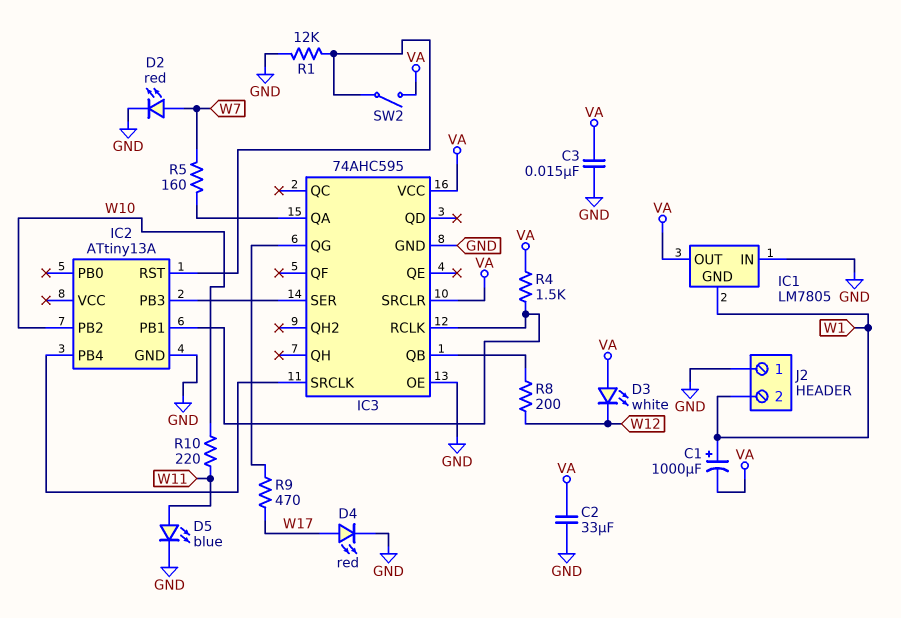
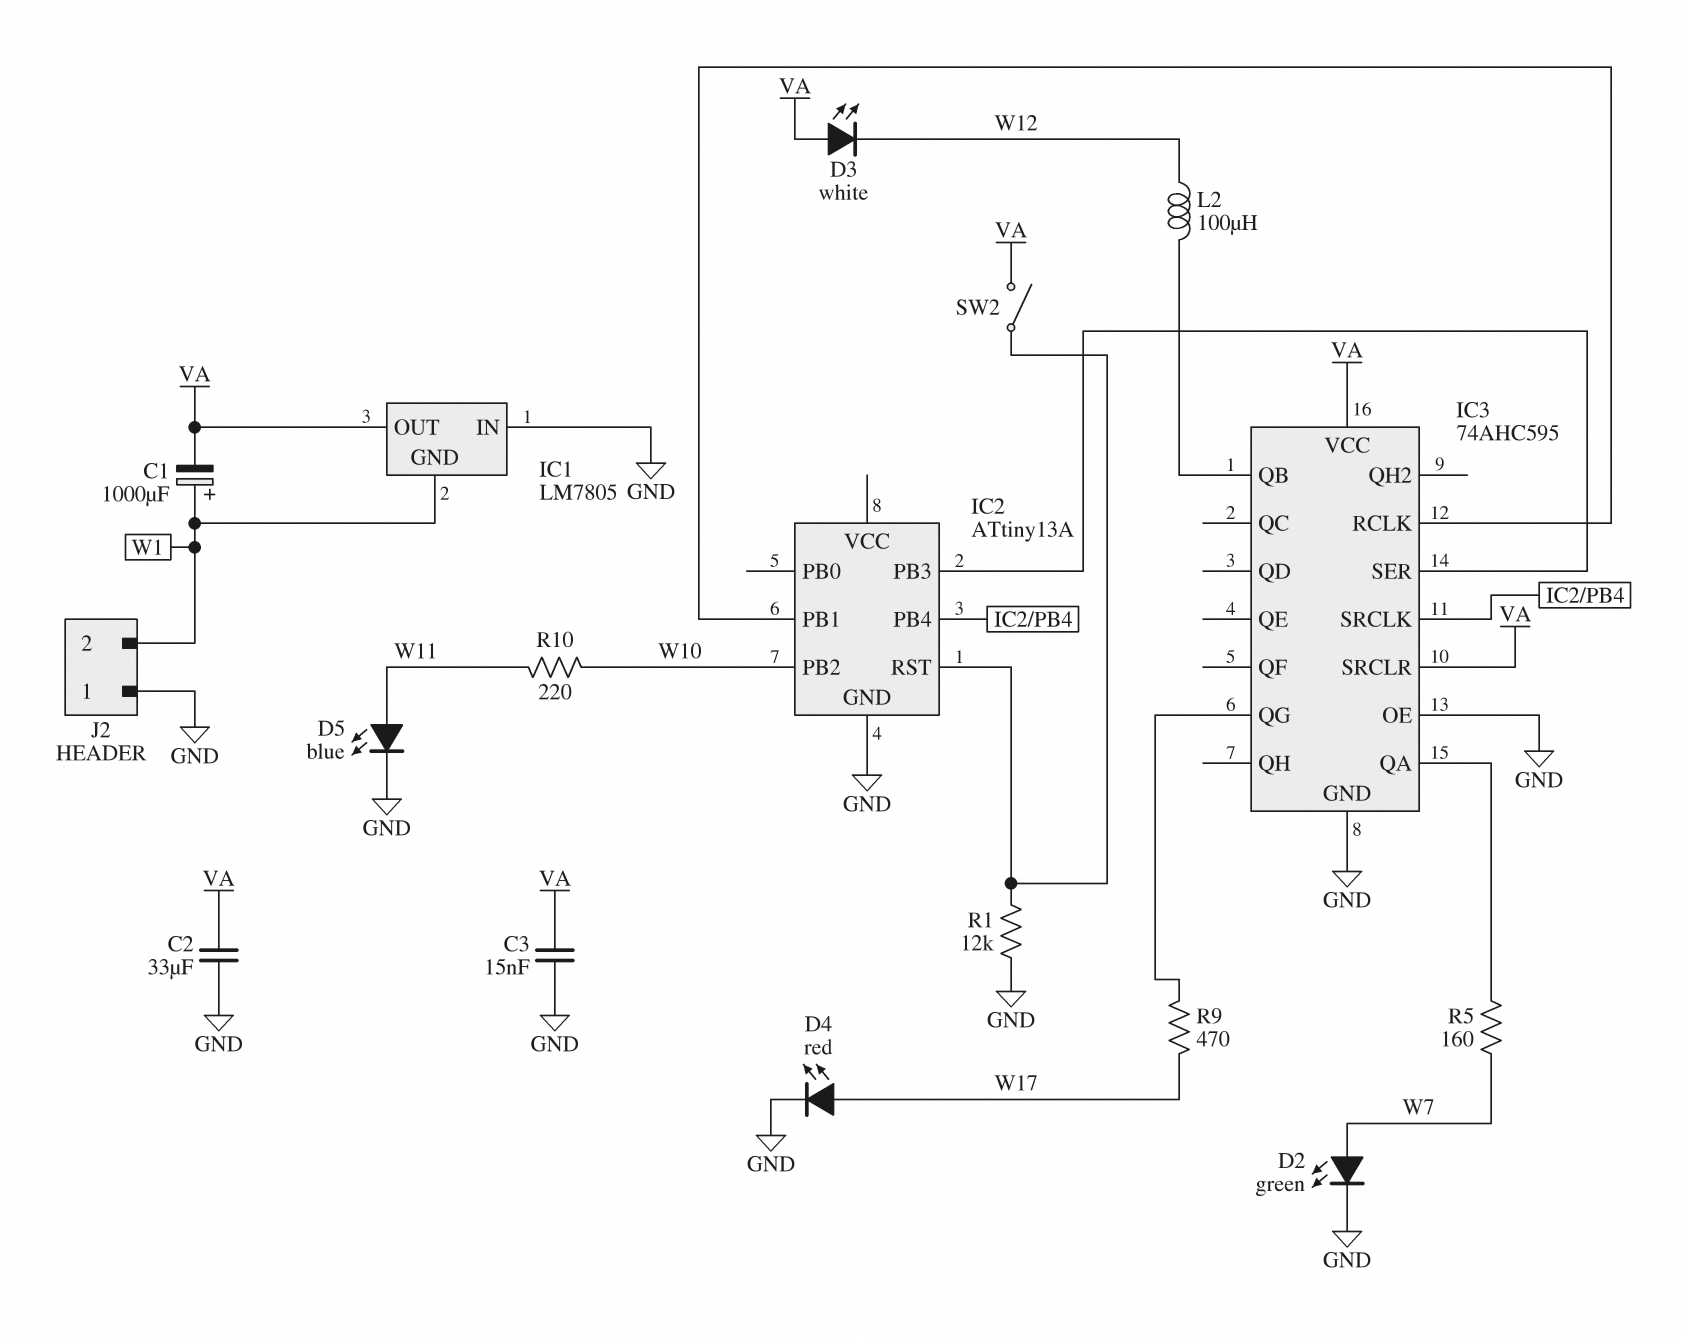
D2: LED red (A W7, K GND) -> LED green (A W7, K GND)
L2: none -> 100uH (IC3/QB, W12)
R4: 1.5k (IC2/PB1, VA) -> none
R8: 200 (IC3/QB, W12) -> none

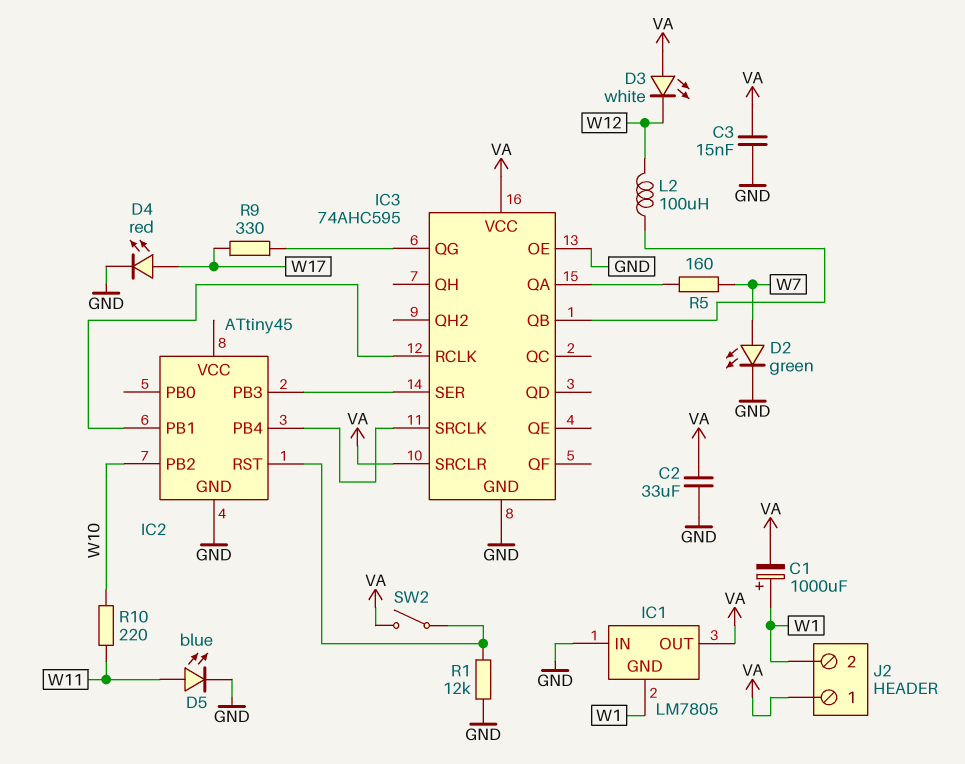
IC2: ATtiny13A -> ATtiny45
J2 pin 1: GND -> VA
R9: 470 (IC3/QG, W17) -> 330 (IC3/QG, W17)

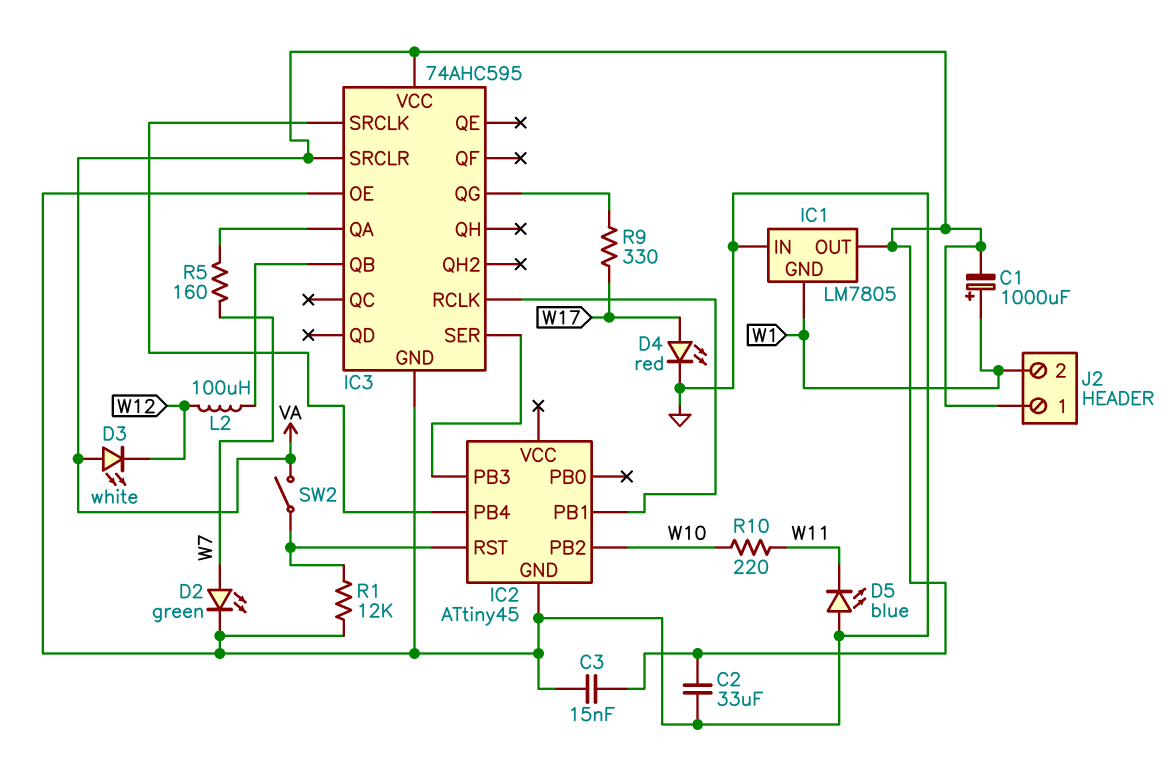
D5: LED blue (A W11, K GND) -> LED blue (A GND, K W11)

